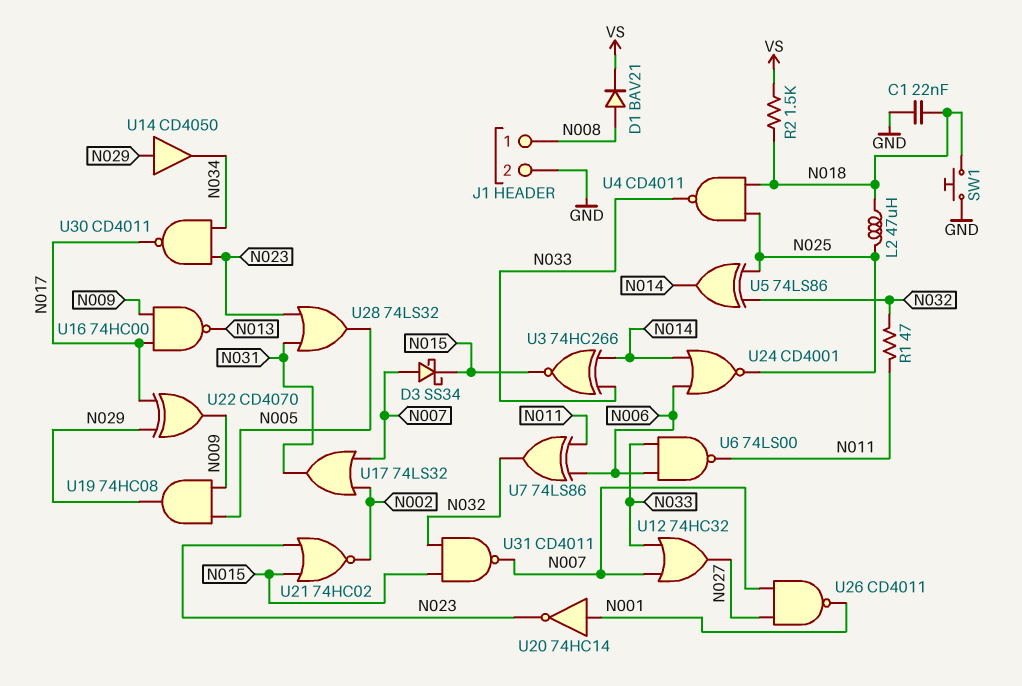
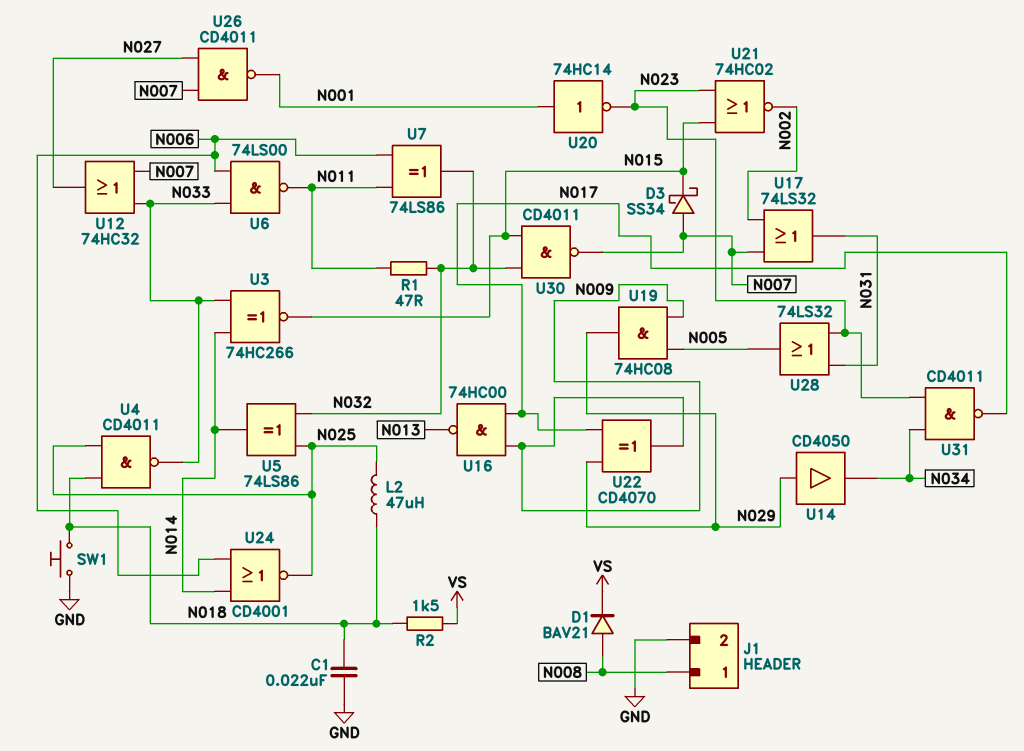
U30: NAND CD4011 (in N023, in N034, out N017) -> NAND CD4011 (in N015, in N032, out N007)
U31: NAND CD4011 (in N015, in N032, out N007) -> NAND CD4011 (in N023, in N034, out N017)

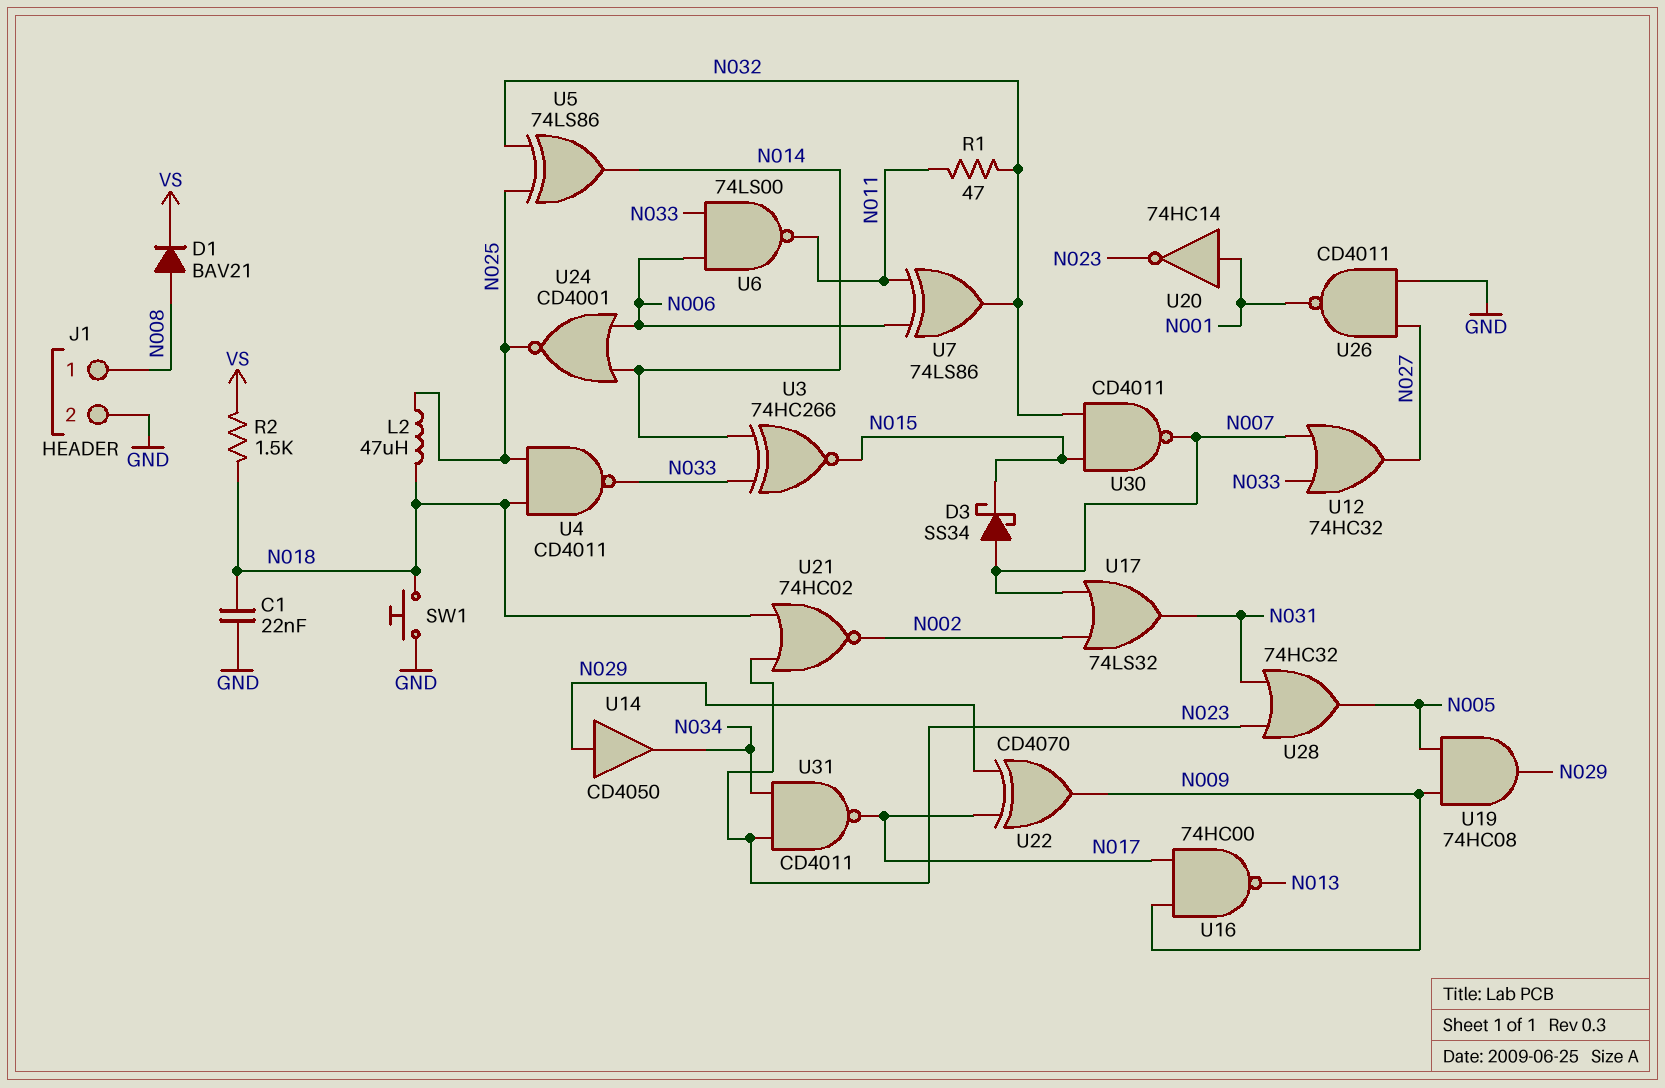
U21: NOR 74HC02 (in N015, in N023, out N002) -> NOR 74HC02 (in N018, in N023, out N002)
U26: NAND CD4011 (in N007, in N027, out N001) -> NAND CD4011 (in GND, in N027, out N001)
U28: OR 74LS32 (in N023, in N031, out N005) -> OR 74HC32 (in N023, in N031, out N005)

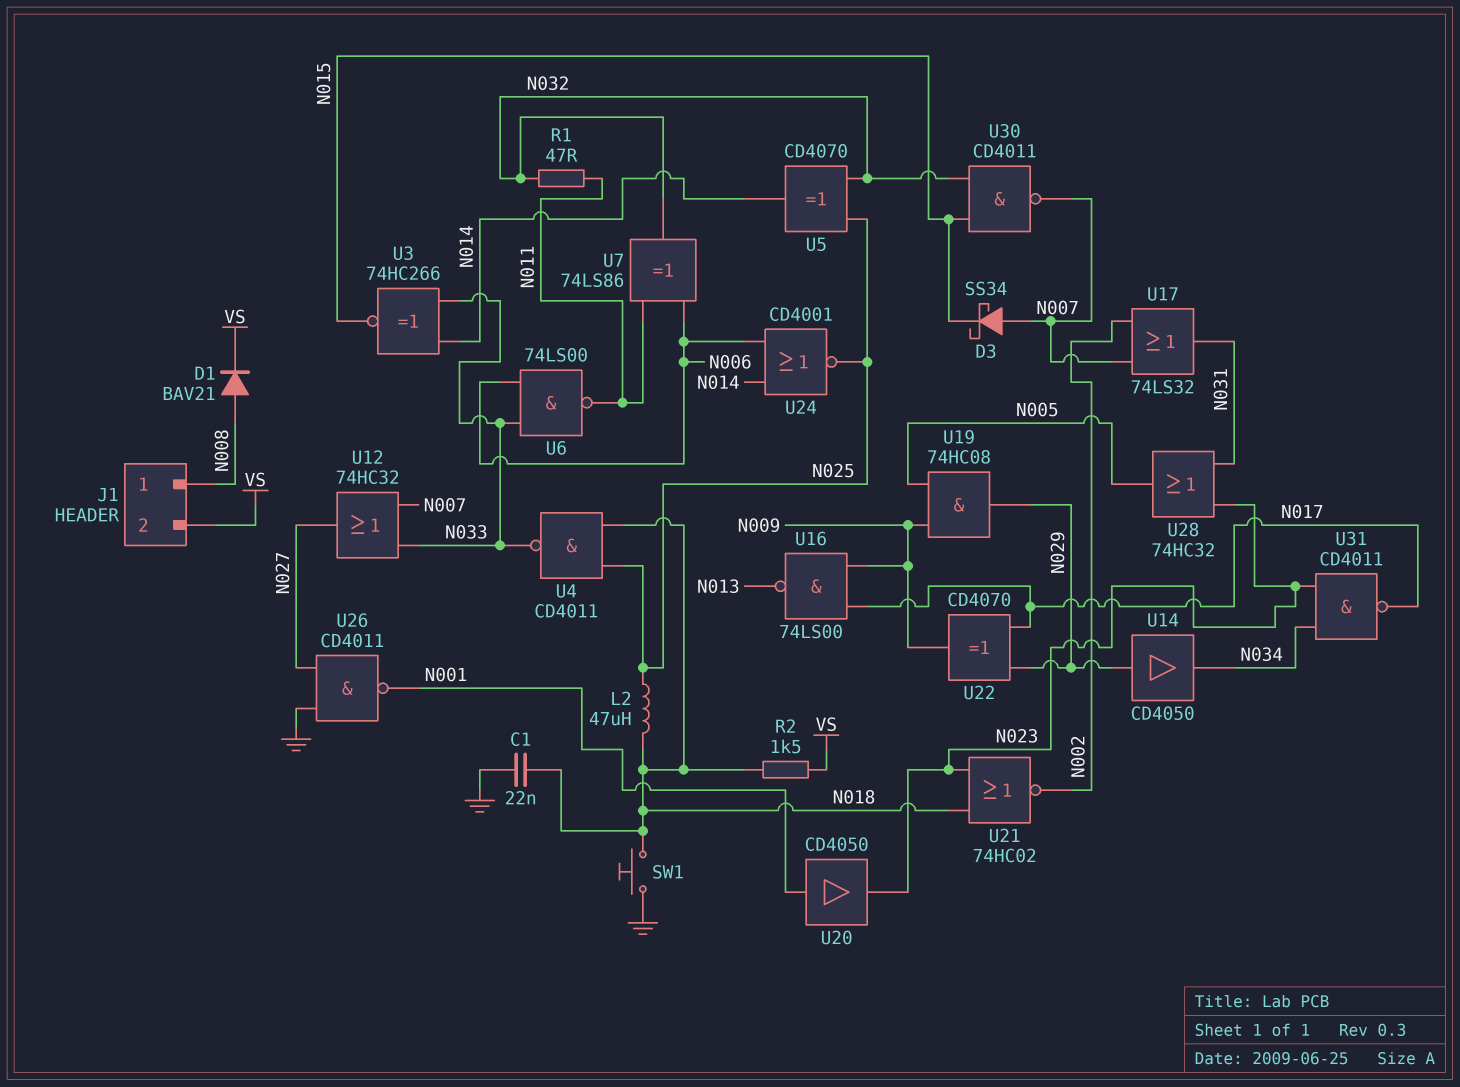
J1 pin 2: GND -> VS
U5: XOR 74LS86 (in N025, in N032, out N014) -> XOR CD4070 (in N025, in N032, out N014)
U16: NAND 74HC00 (in N009, in N017, out N013) -> NAND 74LS00 (in N009, in N017, out N013)
U20: NOT 74HC14 (in N001, out N023) -> buffer CD4050 (in N001, out N023)

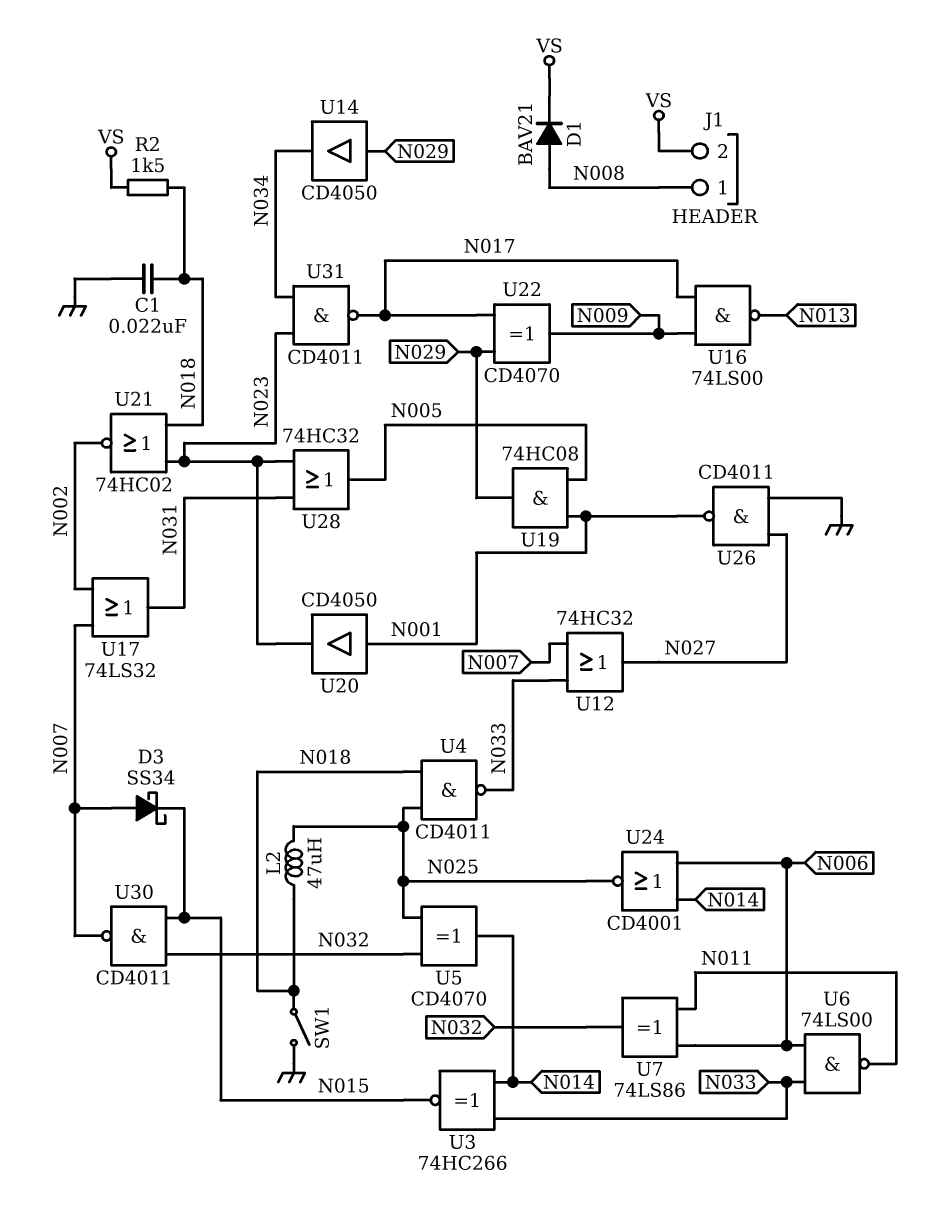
R1: 47 (N011, N032) -> none
SW1: button (GND, N018) -> switch (GND, N018)
U19: AND 74HC08 (in N005, in N009, out N029) -> AND 74HC08 (in N001, in N005, out N029)

